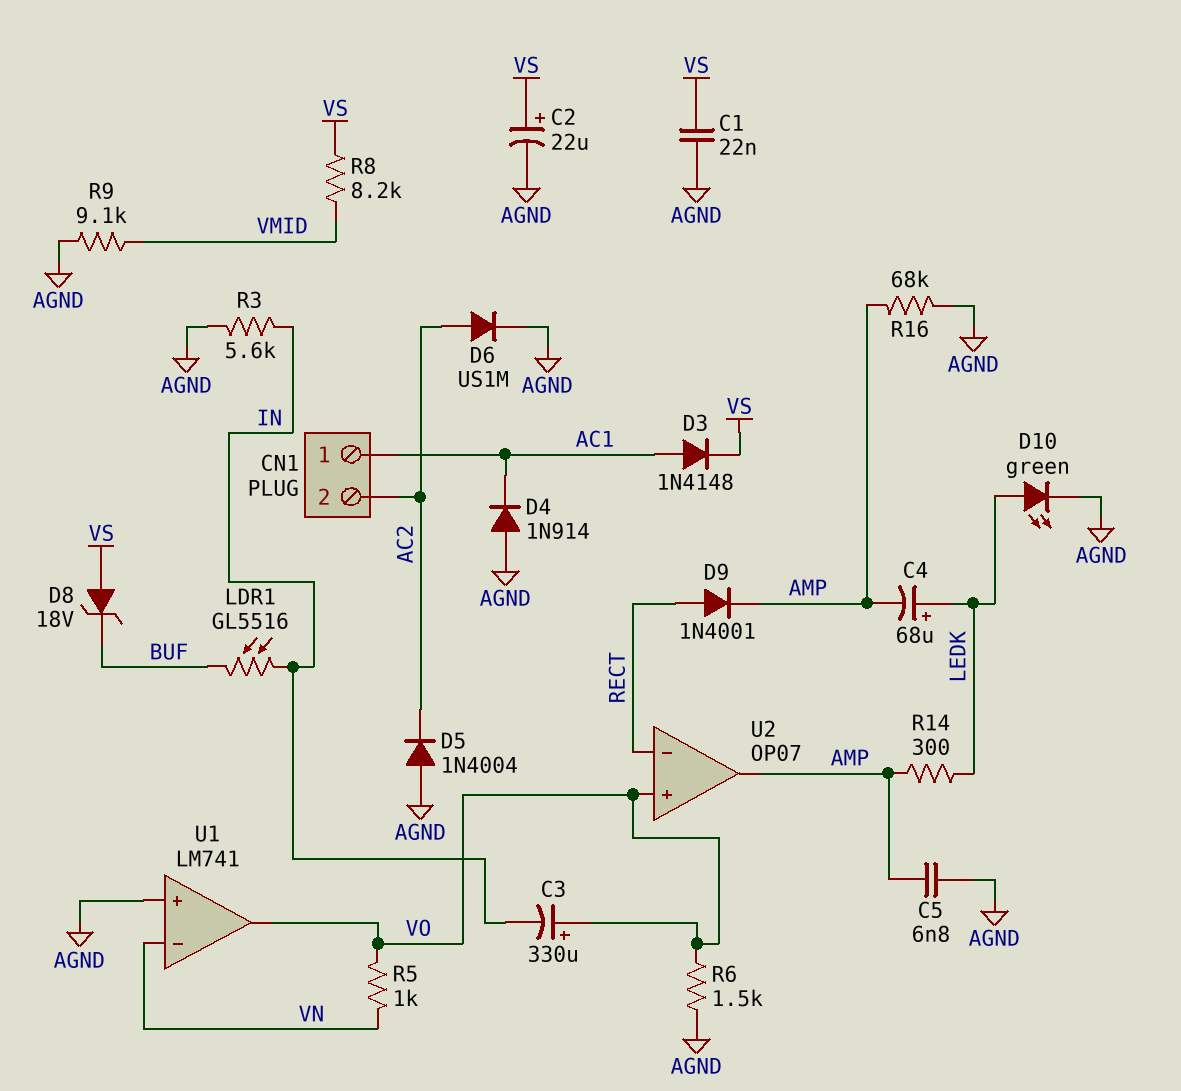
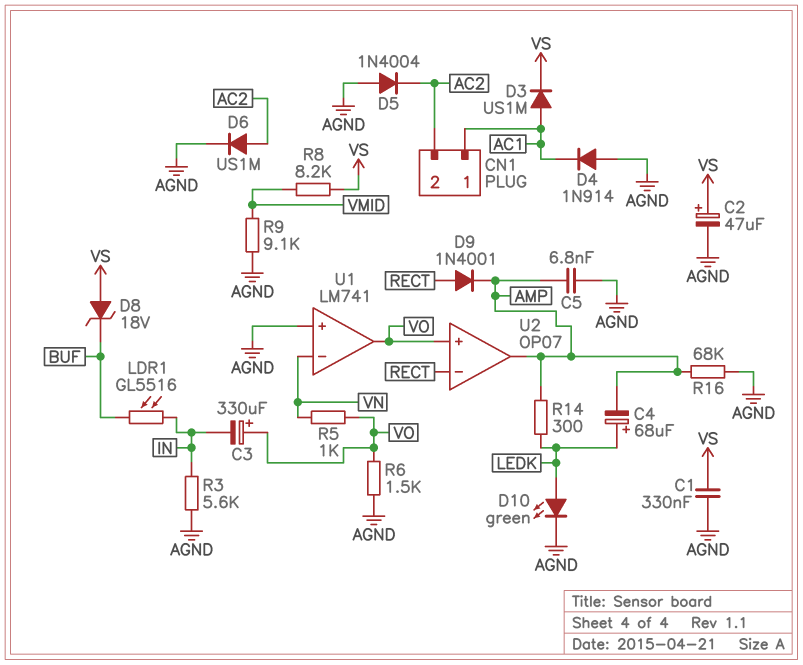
C1: 22nF (AGND, VS) -> 330nF (AGND, VS)
C2: 22uF (plus VS, minus AGND) -> 47uF (plus VS, minus AGND)
D3: diode 1N4148 (A AC1, K VS) -> diode US1M (A AC1, K VS)

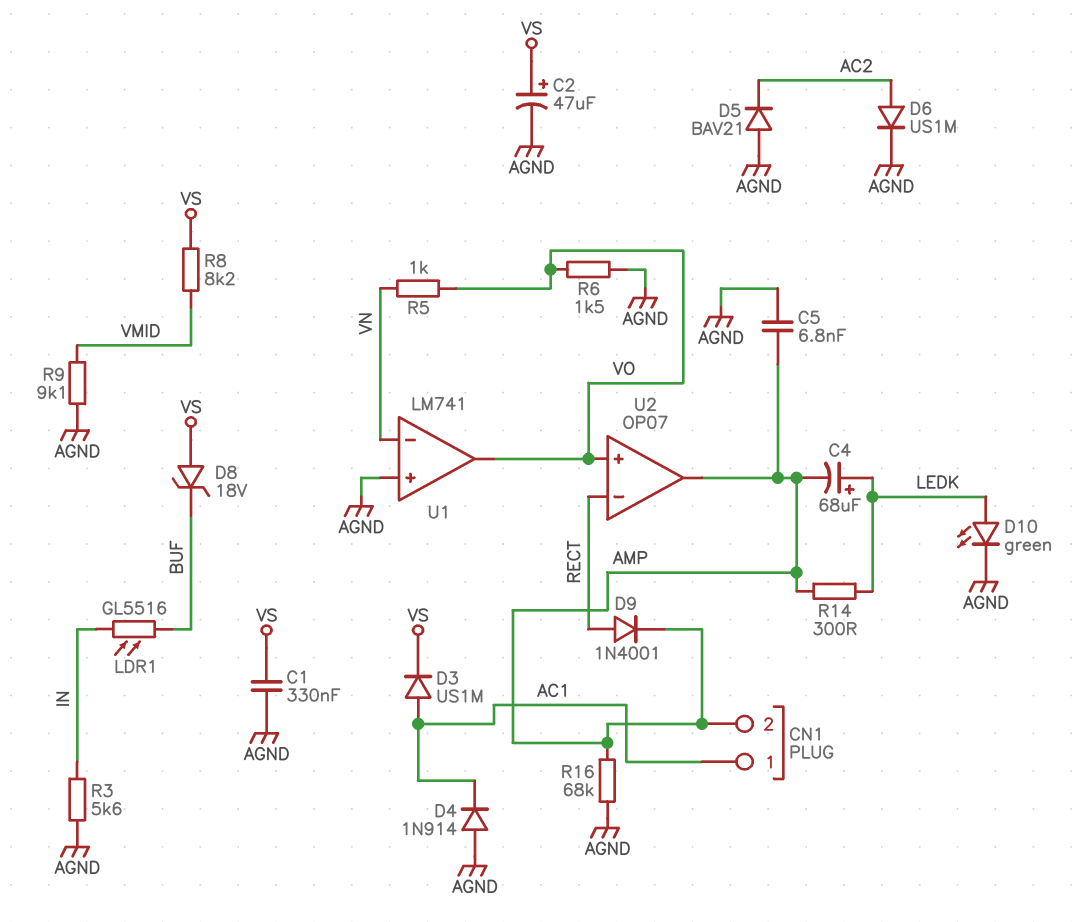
C3: 330uF (plus VO, minus IN) -> none
CN1 pin 2: AC2 -> AMP
D5: diode 1N4004 (A AGND, K AC2) -> diode BAV21 (A AGND, K AC2)

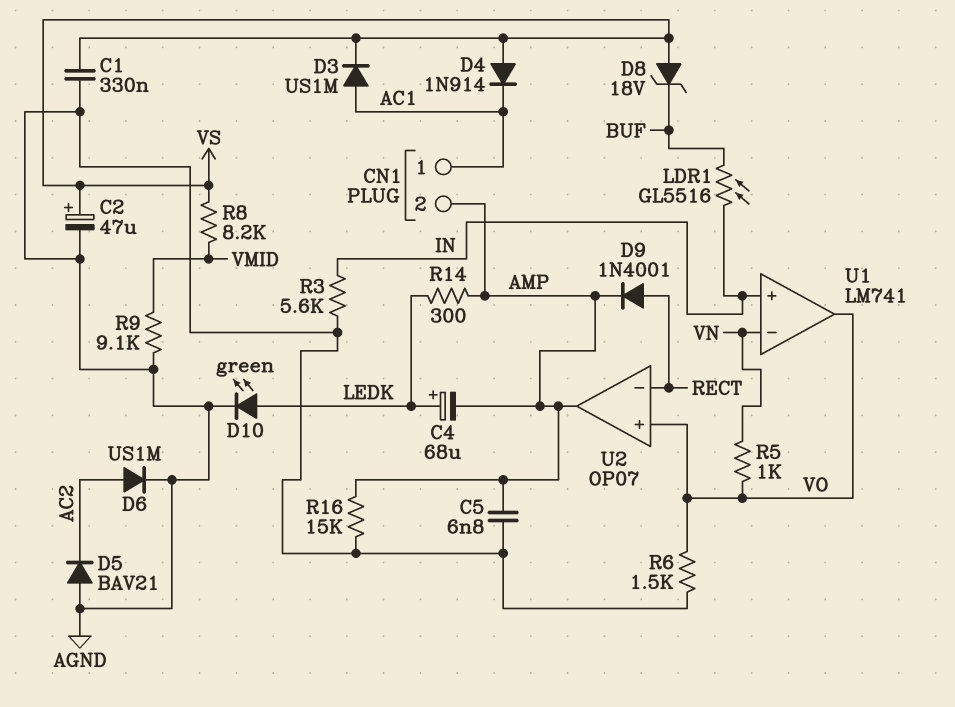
D4: diode 1N914 (A AGND, K AC1) -> diode 1N914 (A VS, K AC1)
R16: 68k (AGND, AMP) -> 15k (AGND, AMP)
U1 pin in+: AGND -> IN

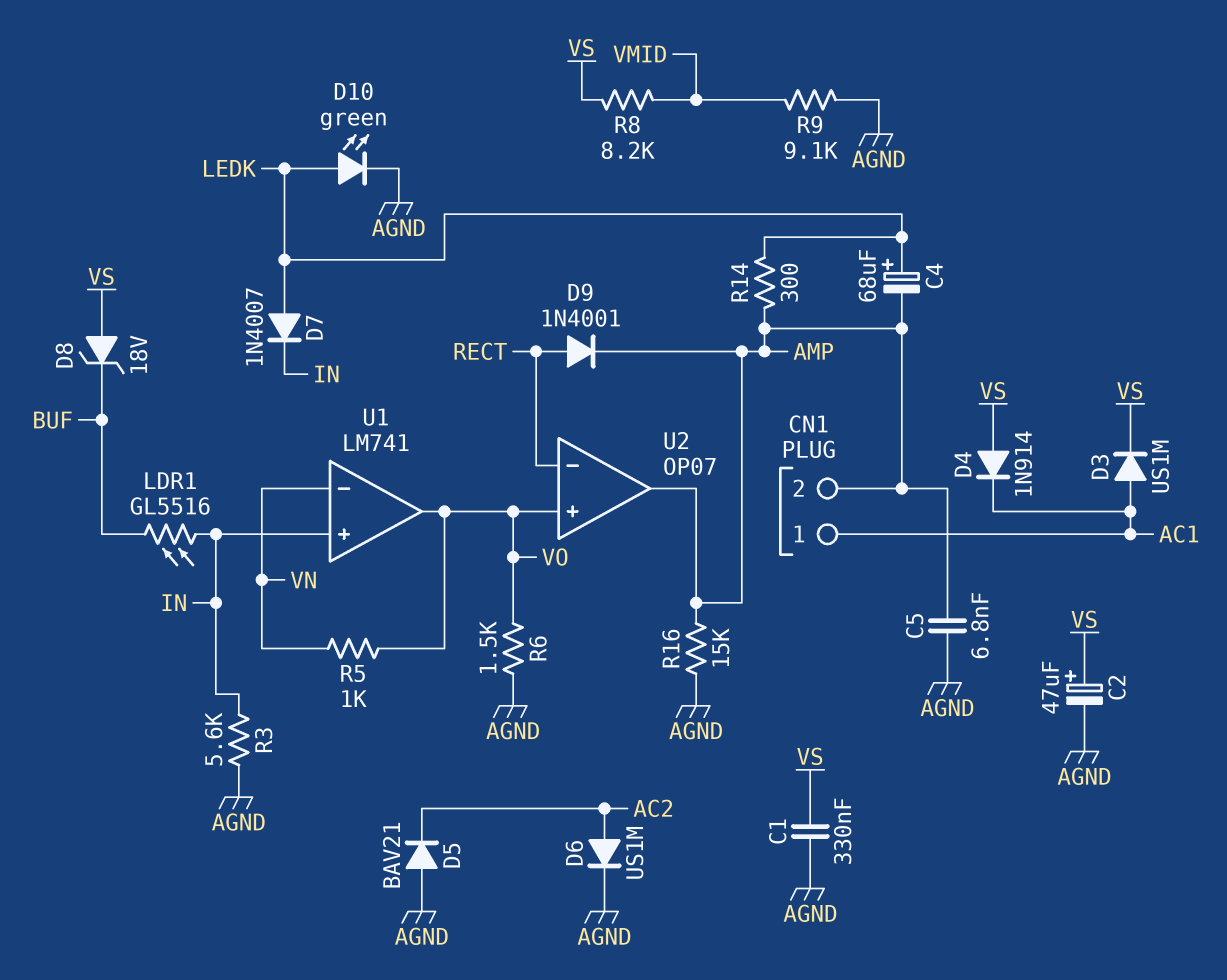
D7: none -> diode 1N4007 (A LEDK, K IN)

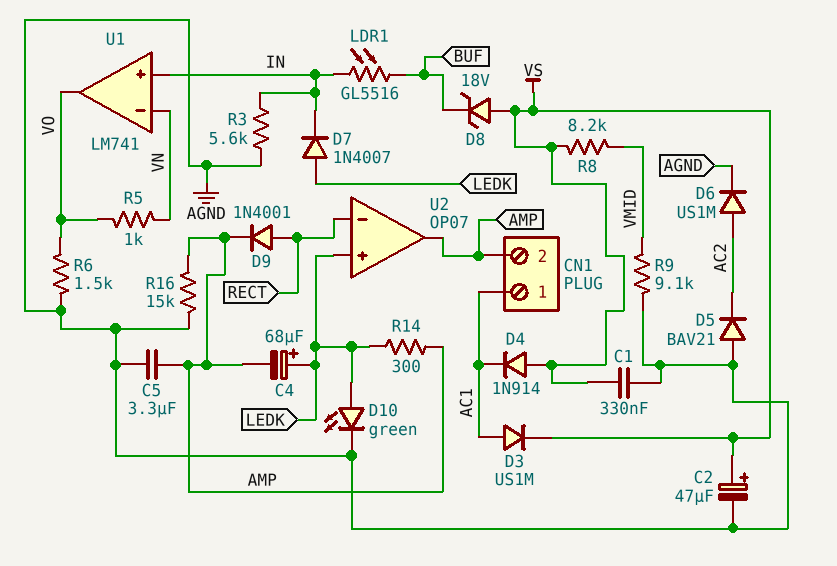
C5: 6.8nF (AGND, AMP) -> 3.3uF (AGND, AMP)
U2 pin in+: VO -> LEDK

